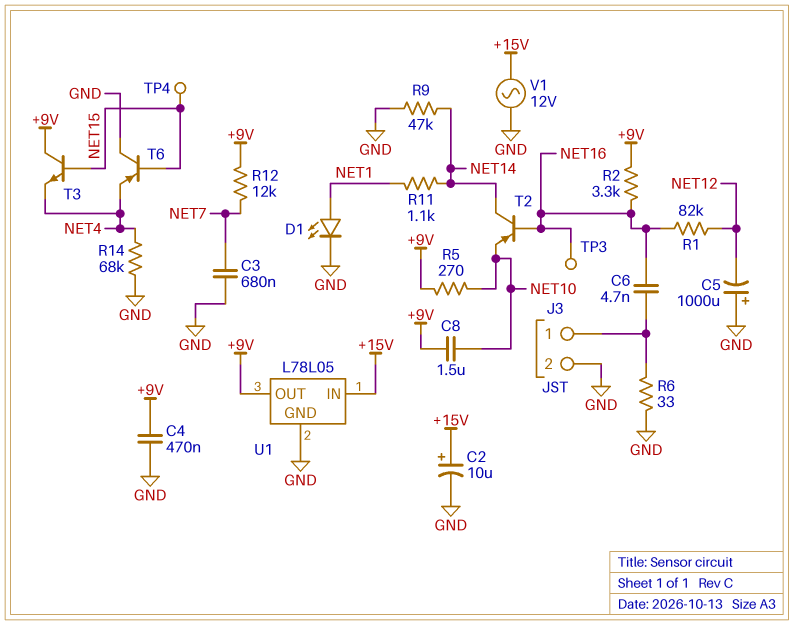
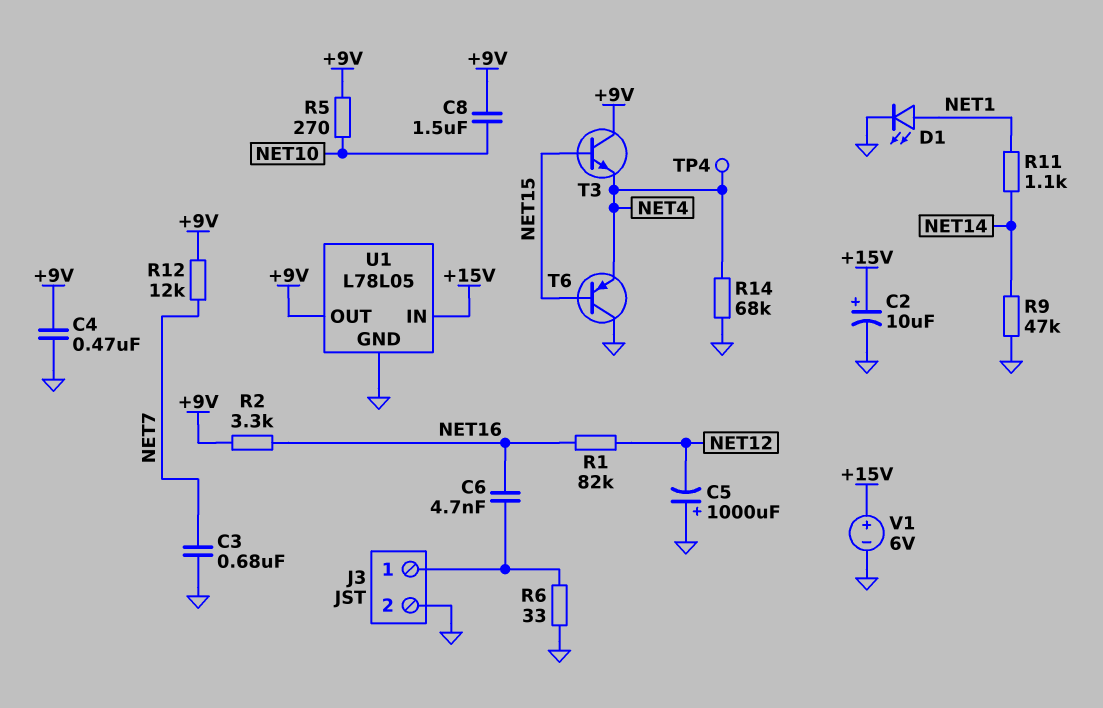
T2: PNP (B NET16, C NET14, E NET10) -> none
TP3: test point (NET16) -> none
TP4: test point (NET15) -> test point (NET4)
V1: AC 12V (+15V, GND) -> 6V (plus +15V, minus GND)

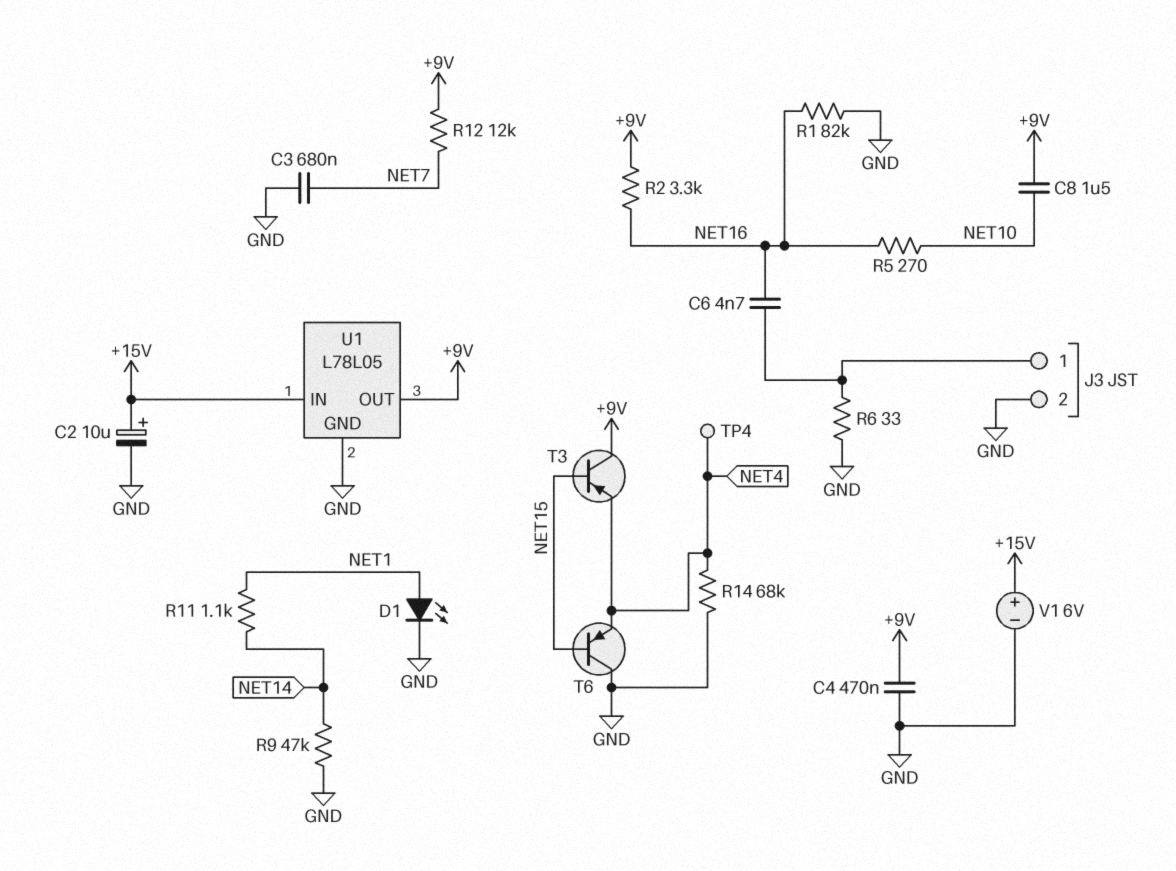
C5: 1000uF (plus GND, minus NET12) -> none
R1: 82k (NET12, NET16) -> 82k (GND, NET16)
R5: 270 (+9V, NET10) -> 270 (NET10, NET16)
T3: NPN (B NET15, C +9V, E NET4) -> PNP (B NET15, C +9V, E NET4)

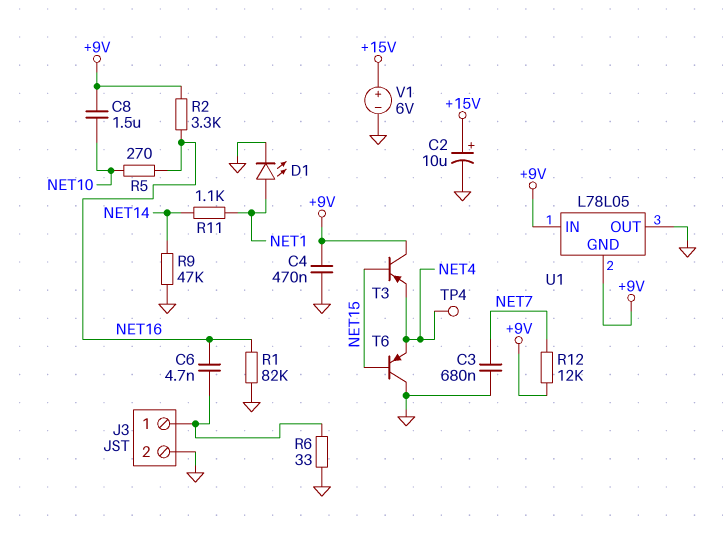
R14: 68k (GND, NET4) -> none
U1 pin GND: GND -> +9V
U1 pin IN: +15V -> +9V
U1 pin OUT: +9V -> GND

